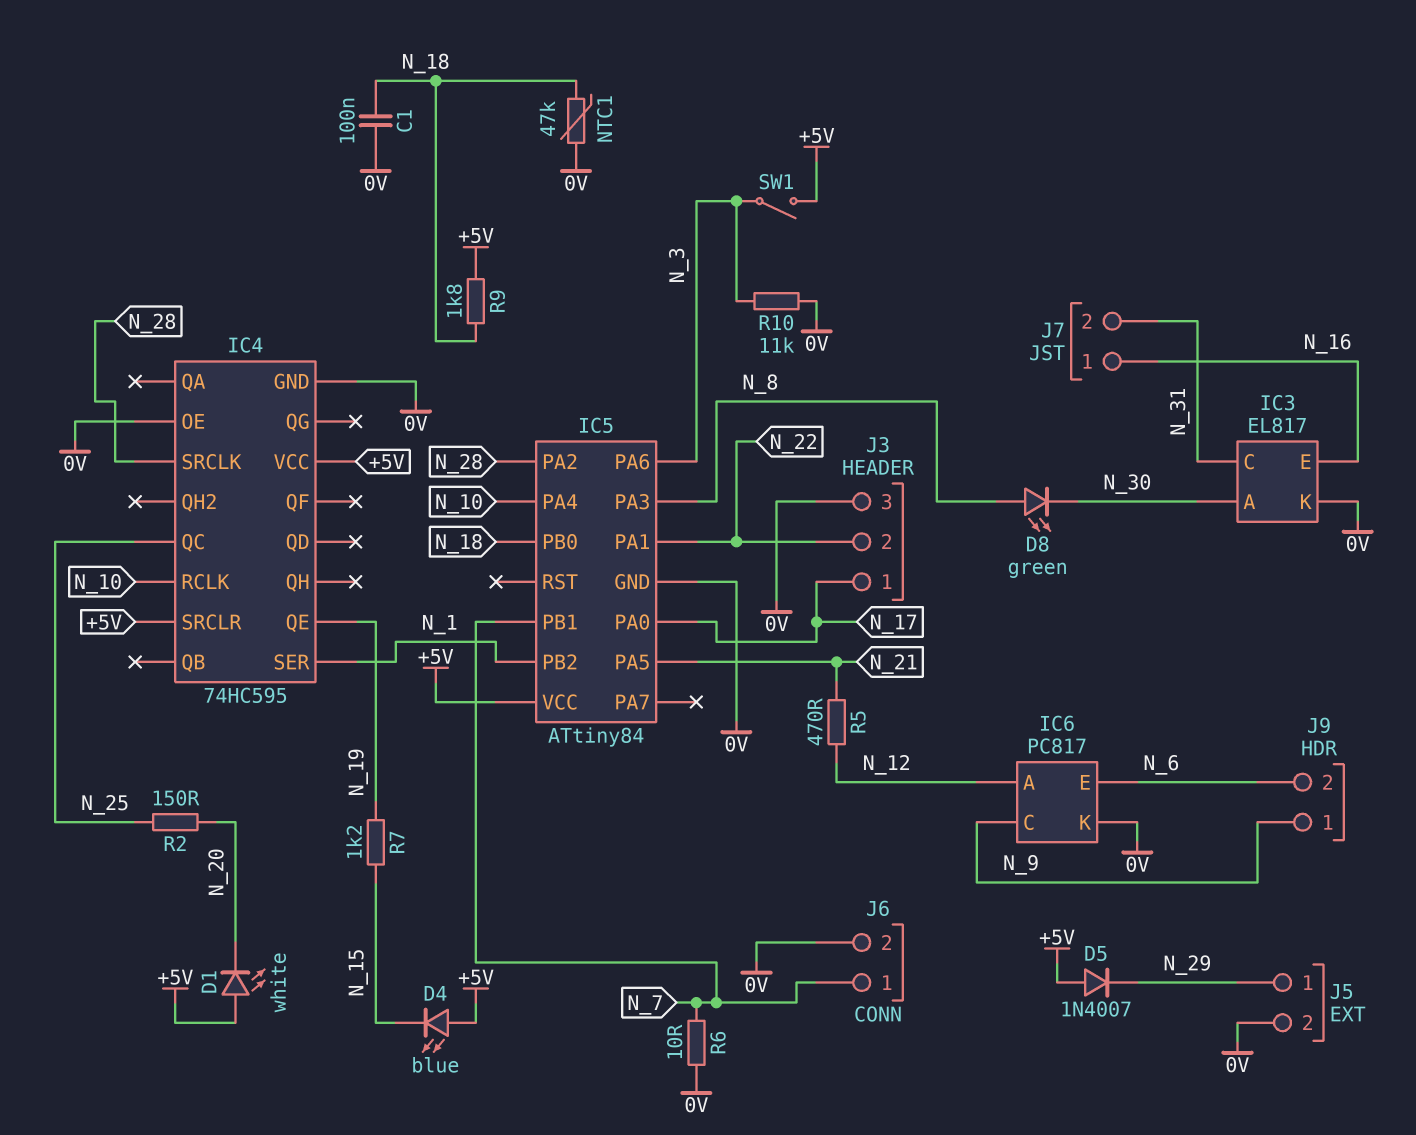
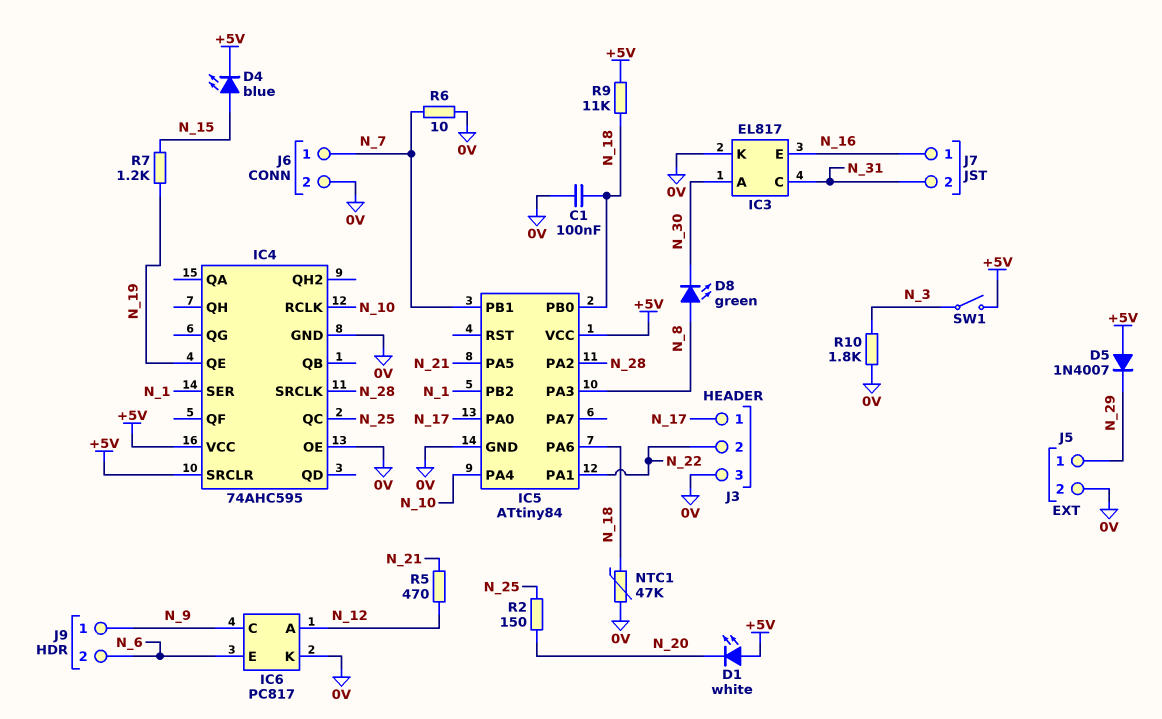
D4: LED blue (A +5V, K N_15) -> LED blue (A N_15, K +5V)
IC4: 74HC595 -> 74AHC595
IC5 pin PA6: N_3 -> N_18
R9: 1.8k (+5V, N_18) -> 11k (+5V, N_18)
R10: 11k (0V, N_3) -> 1.8k (0V, N_3)

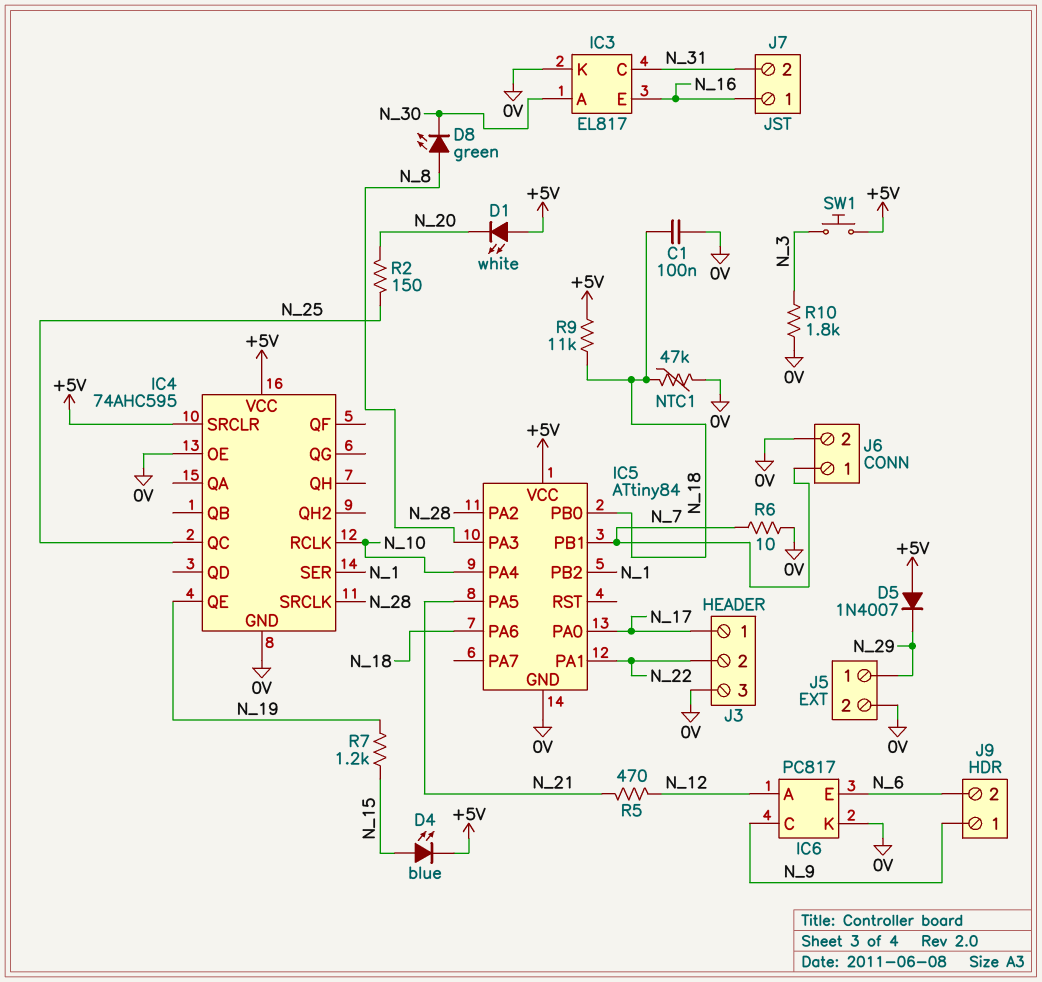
SW1: switch (+5V, N_3) -> button (+5V, N_3)

